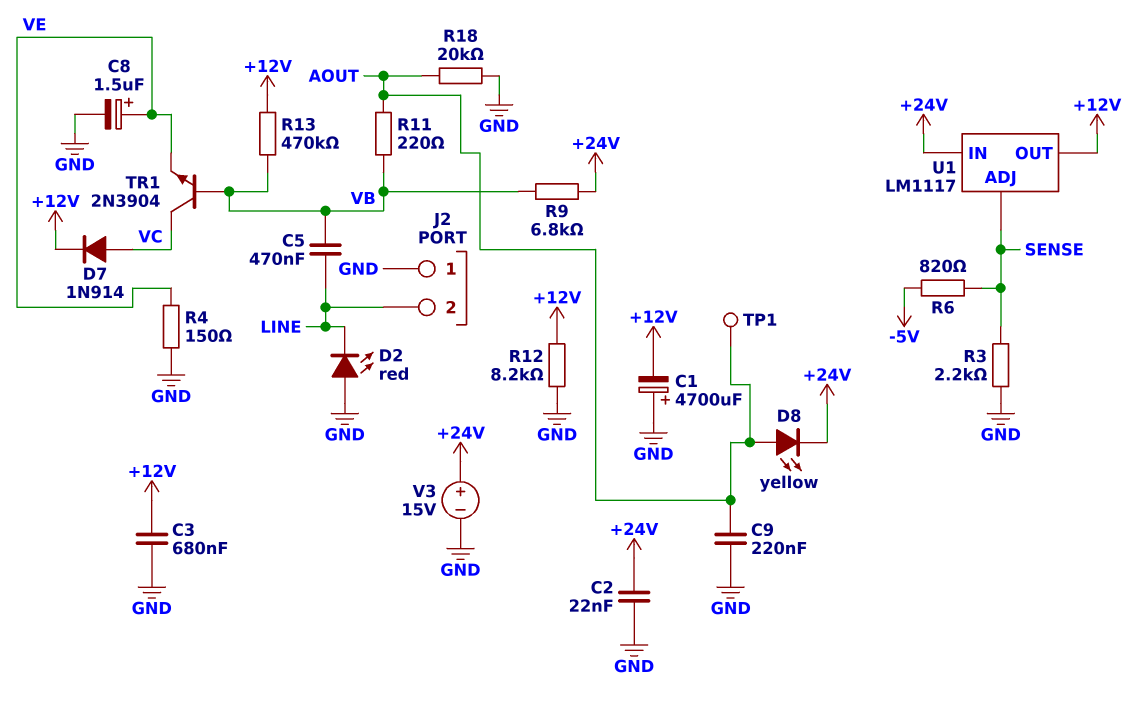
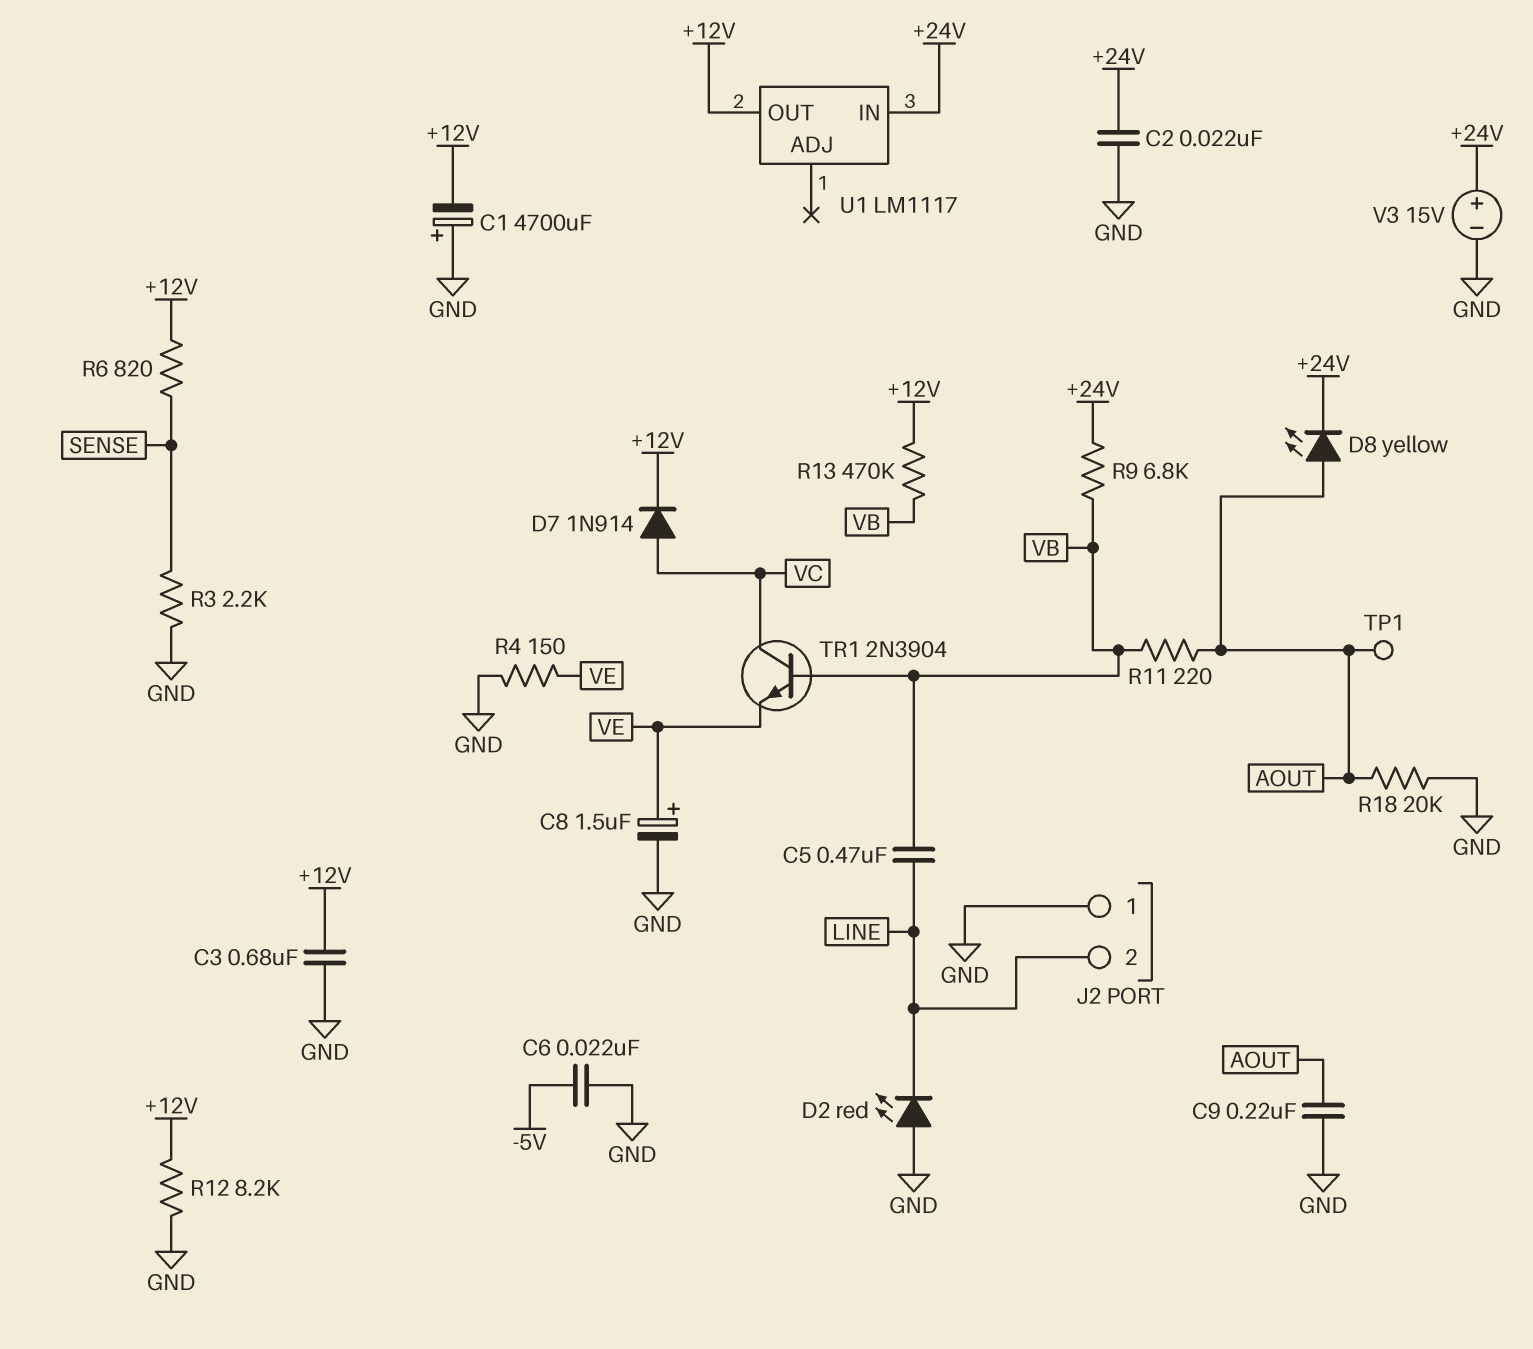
C6: none -> 22nF (-5V, GND)
R6: 820 (-5V, SENSE) -> 820 (+12V, SENSE)
U1 pin ADJ: SENSE -> none

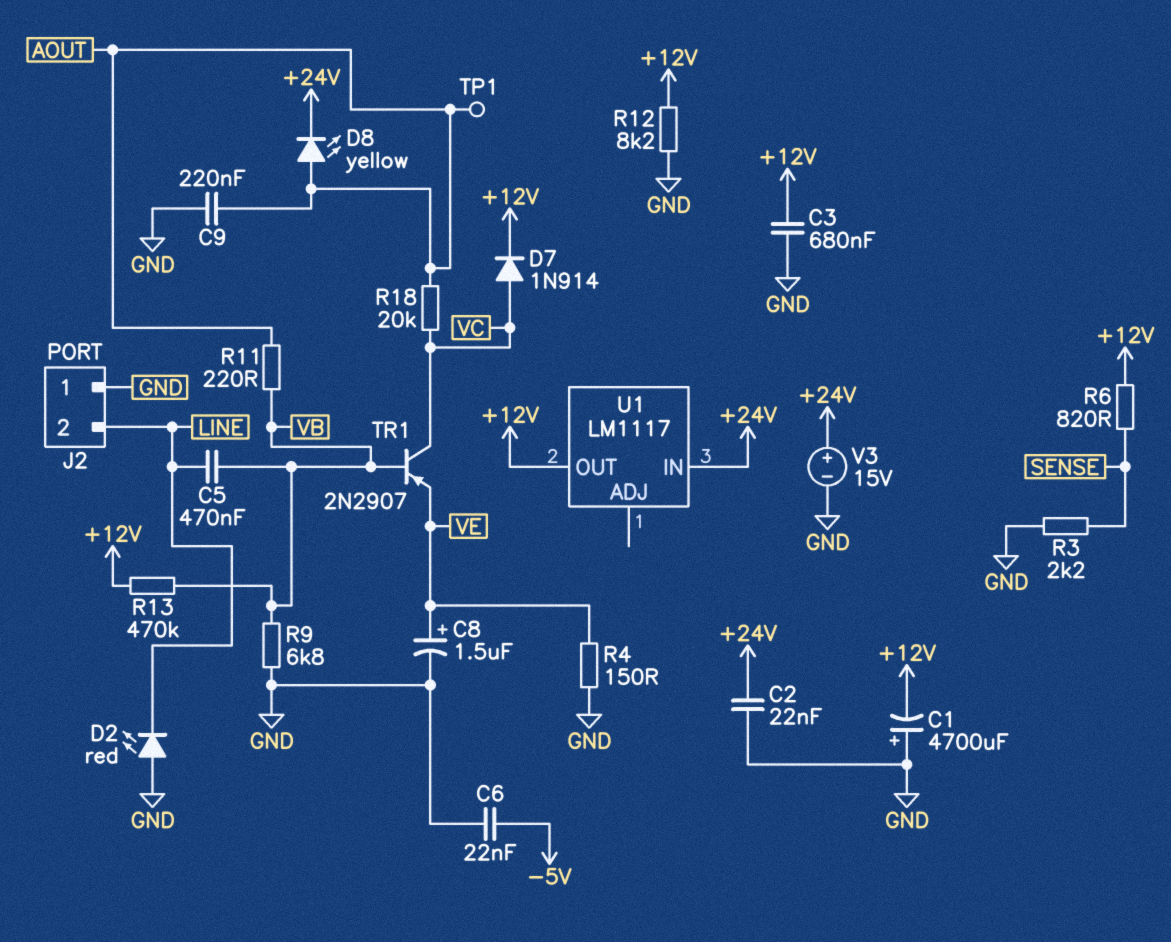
R9: 6.8k (+24V, VB) -> 6.8k (GND, VB)
R18: 20k (AOUT, GND) -> 20k (AOUT, VC)
TR1: NPN 2N3904 (B VB, C VC, E VE) -> PNP 2N2907 (B VB, C VC, E VE)

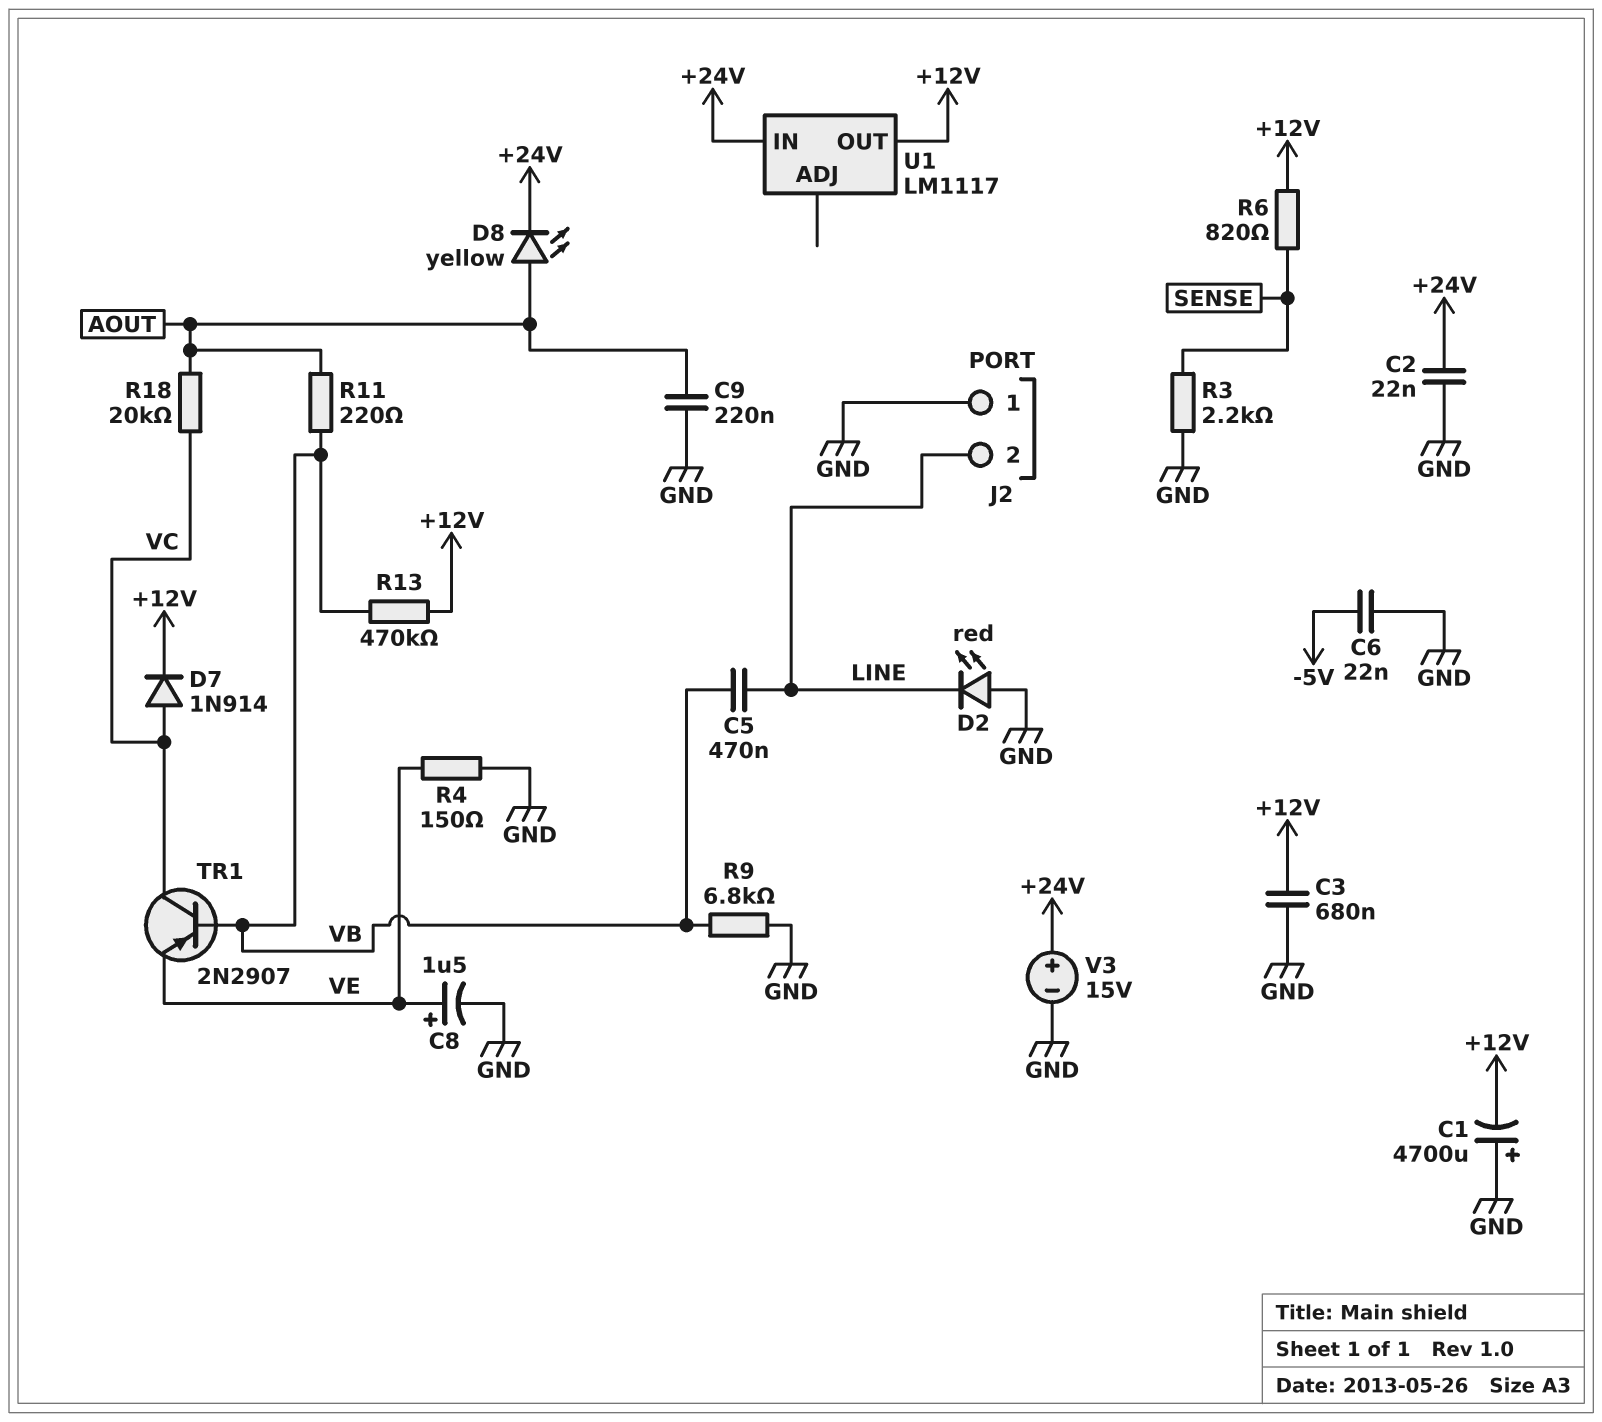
R12: 8.2k (+12V, GND) -> none
TP1: test point (AOUT) -> none

